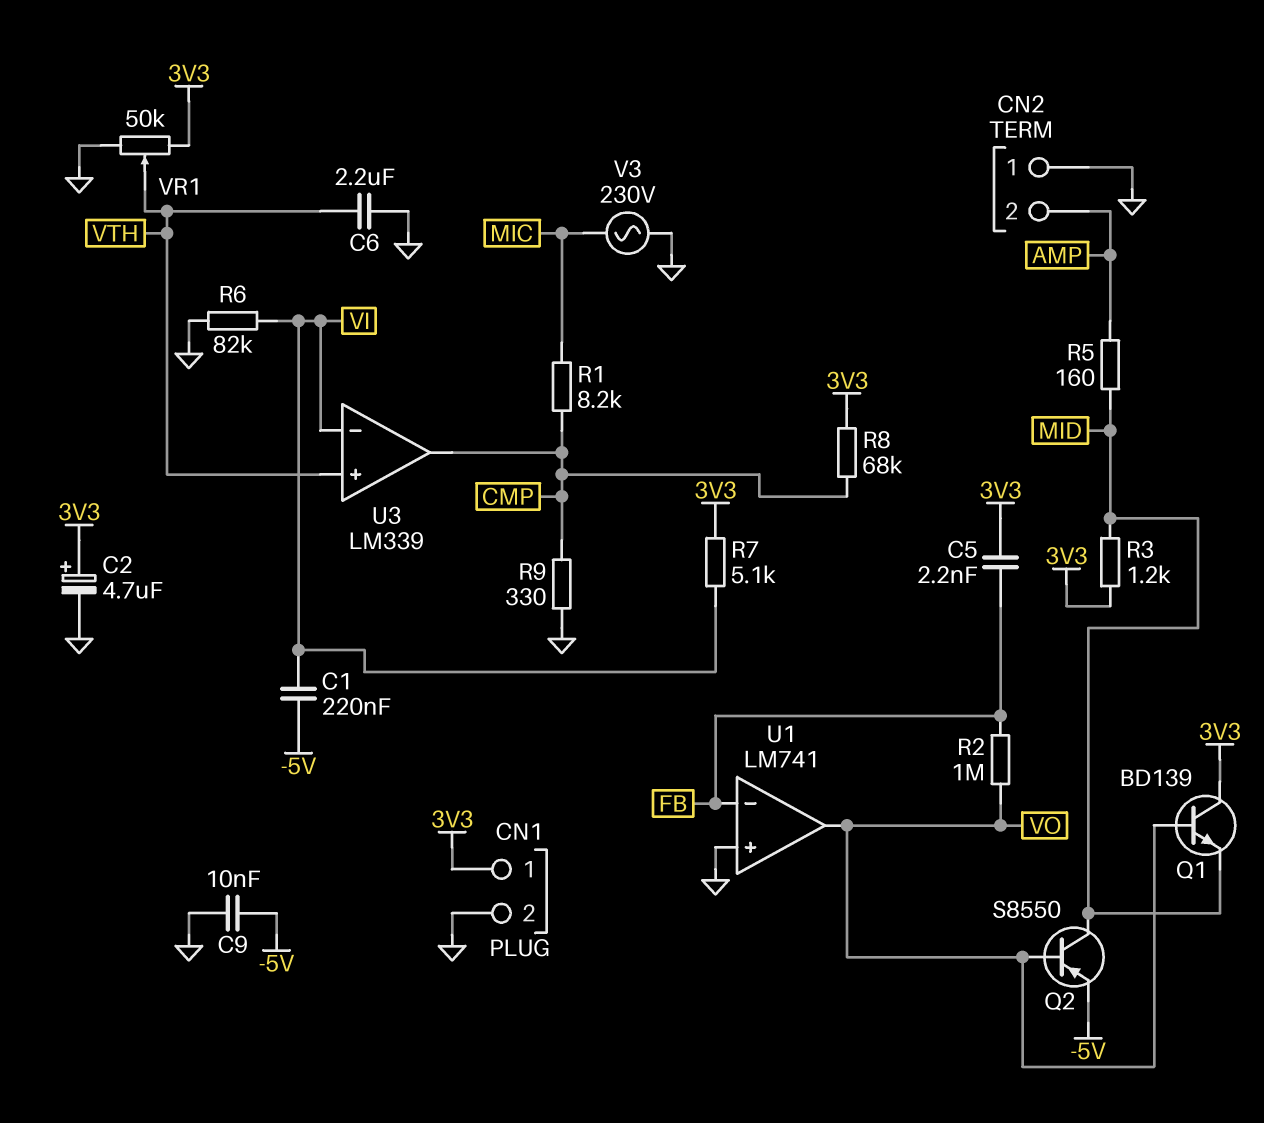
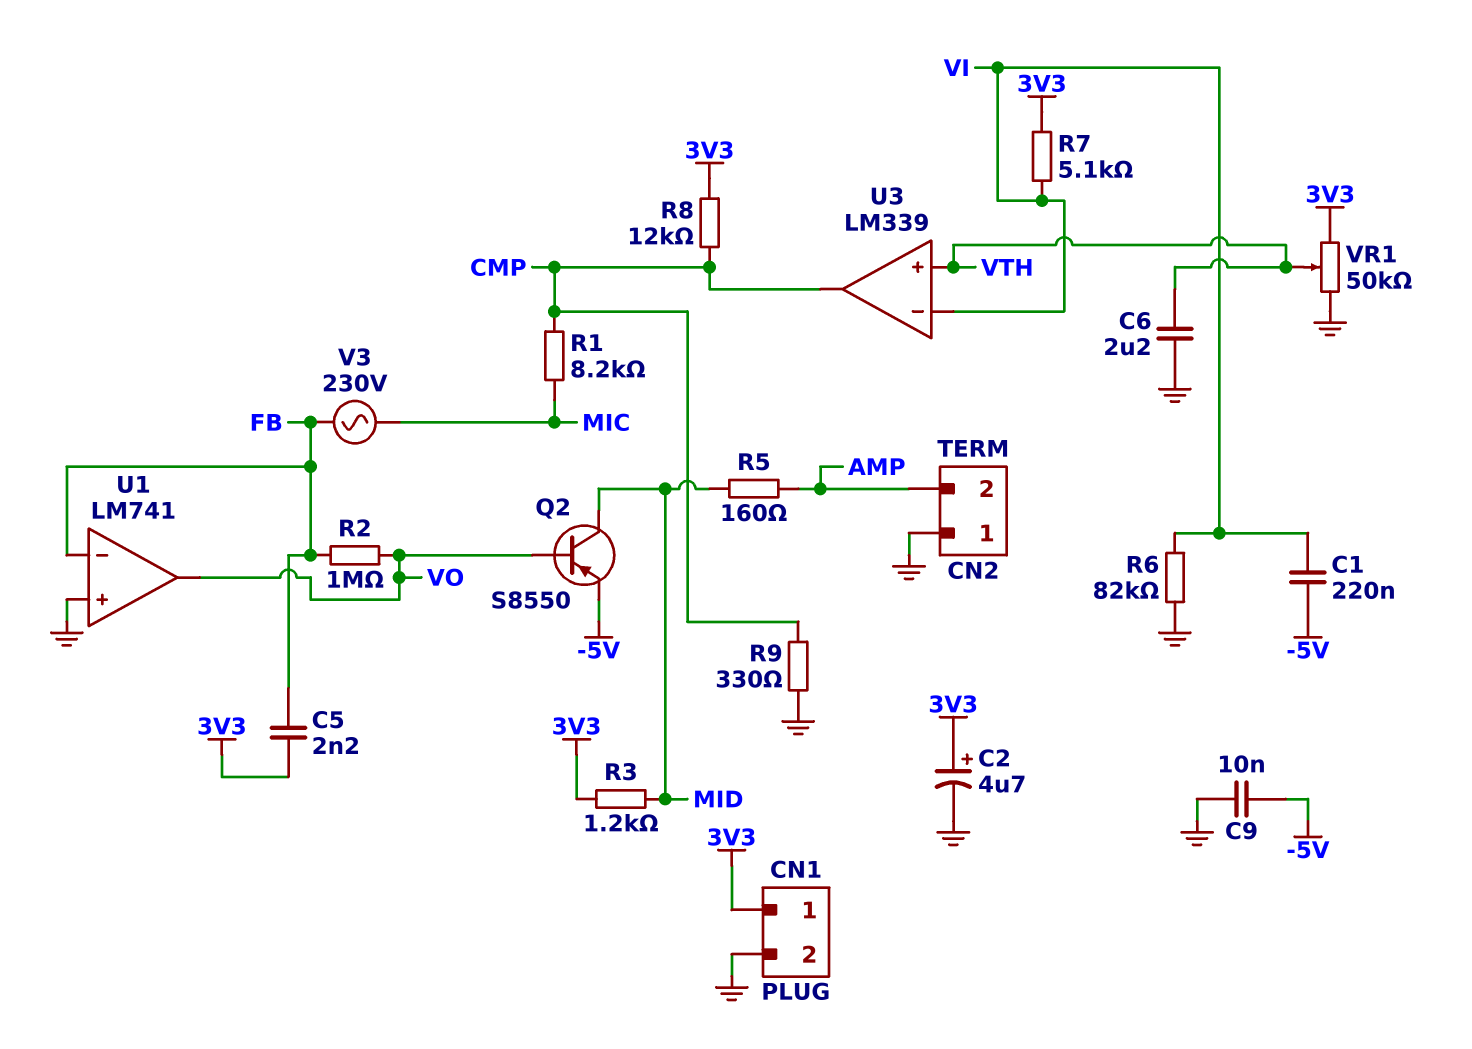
Q1: NPN BD139 (B VO, C 3V3, E MID) -> none
R8: 68k (3V3, CMP) -> 12k (3V3, CMP)
V3: AC 230V (GND, MIC) -> AC 230V (FB, MIC)

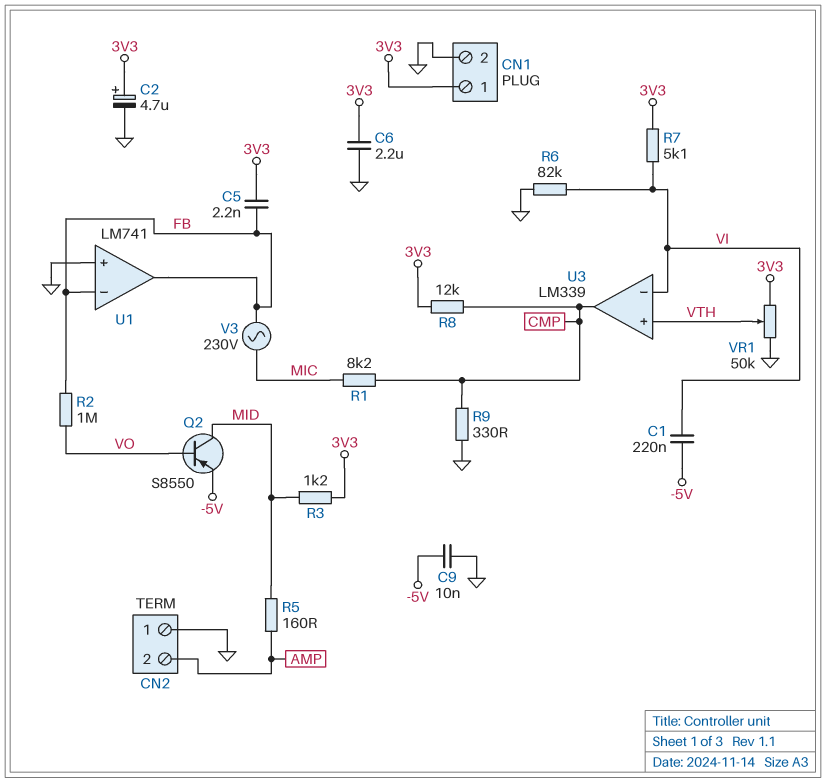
C6: 2.2uF (GND, VTH) -> 2.2uF (3V3, GND)
U1 pin out: VO -> FB

